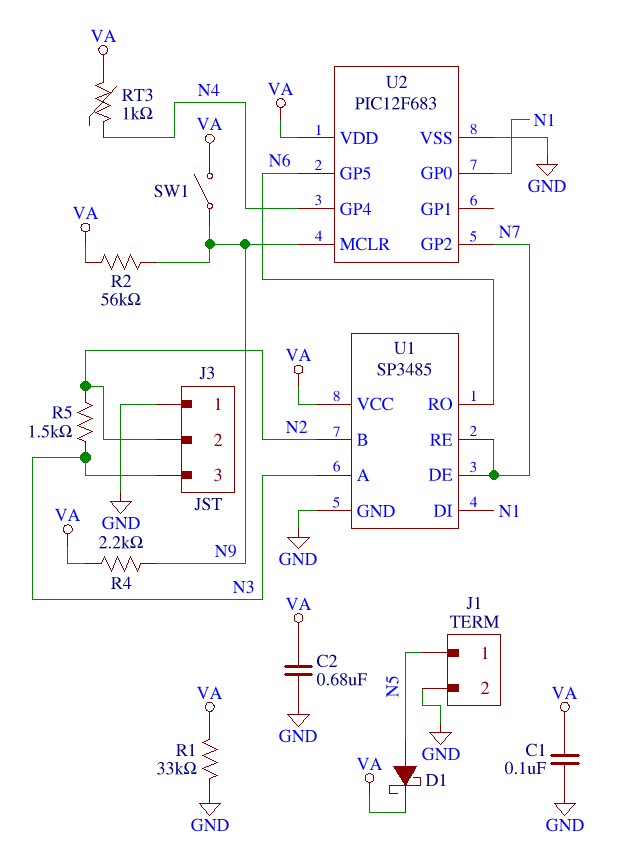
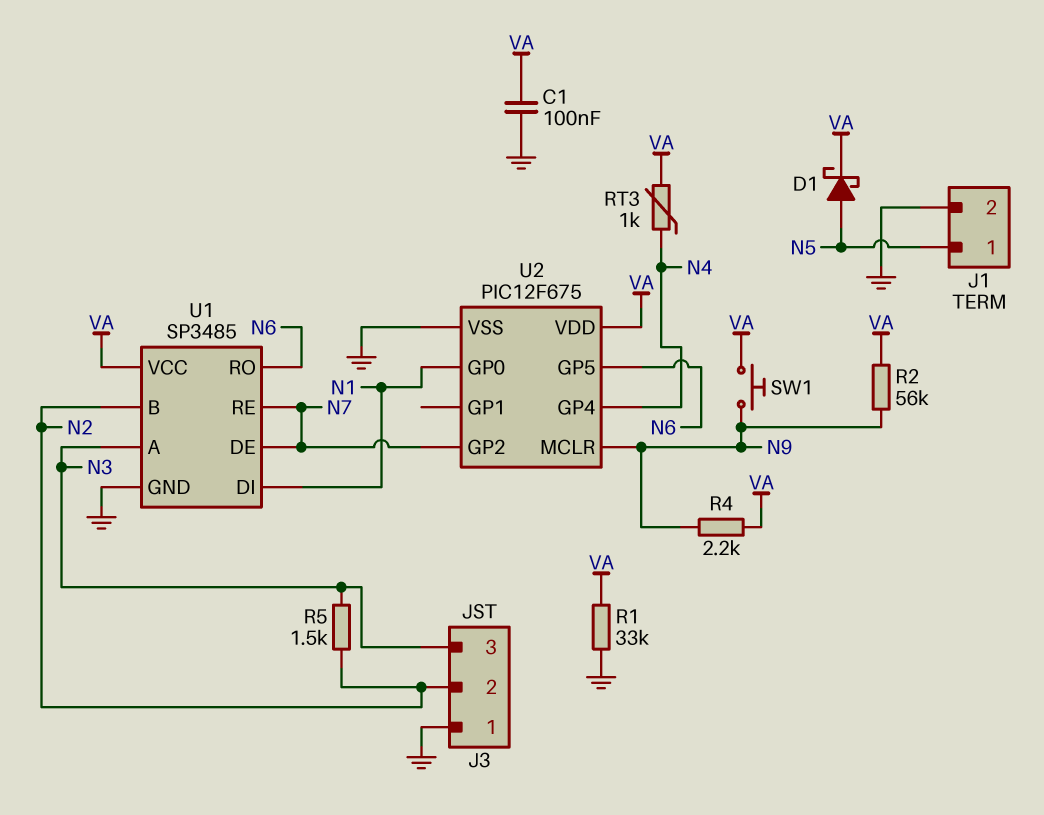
C2: 680nF (GND, VA) -> none
SW1: switch (N9, VA) -> button (N9, VA)
U2: PIC12F683 -> PIC12F675

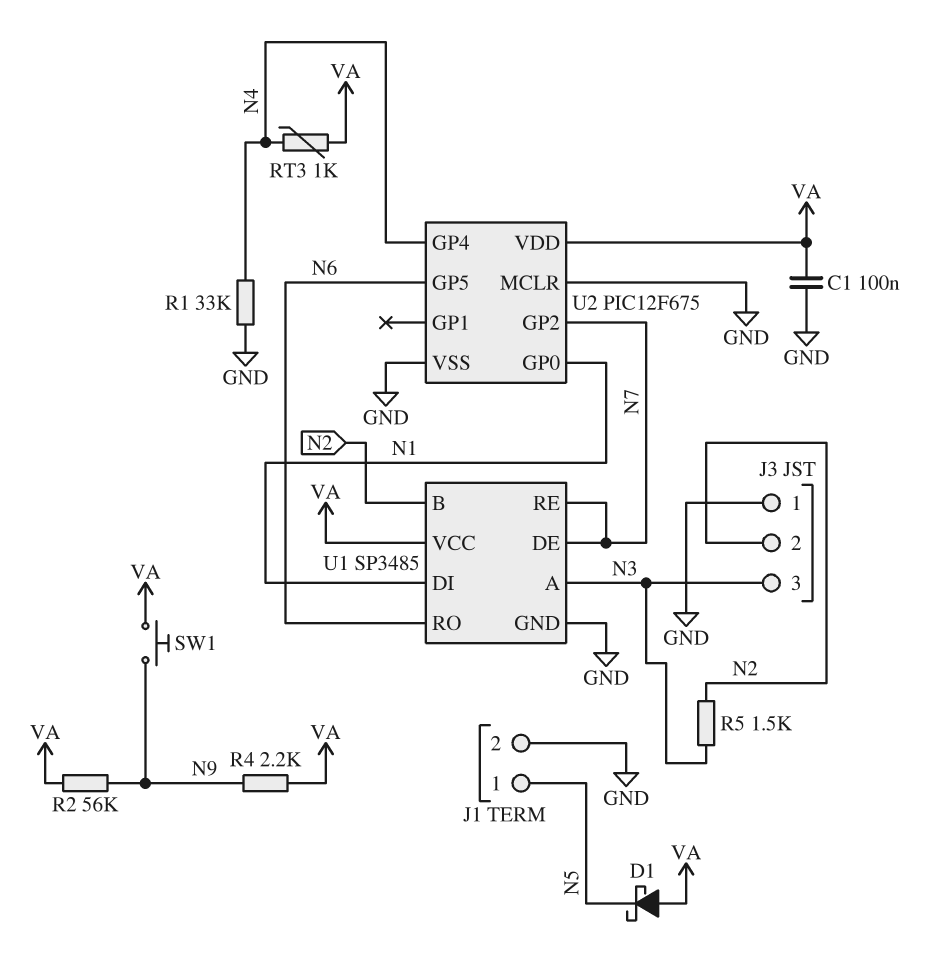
D1: schottky (A N5, K VA) -> schottky (A VA, K N5)
R1: 33k (GND, VA) -> 33k (GND, N4)
U2 pin MCLR: N9 -> GND

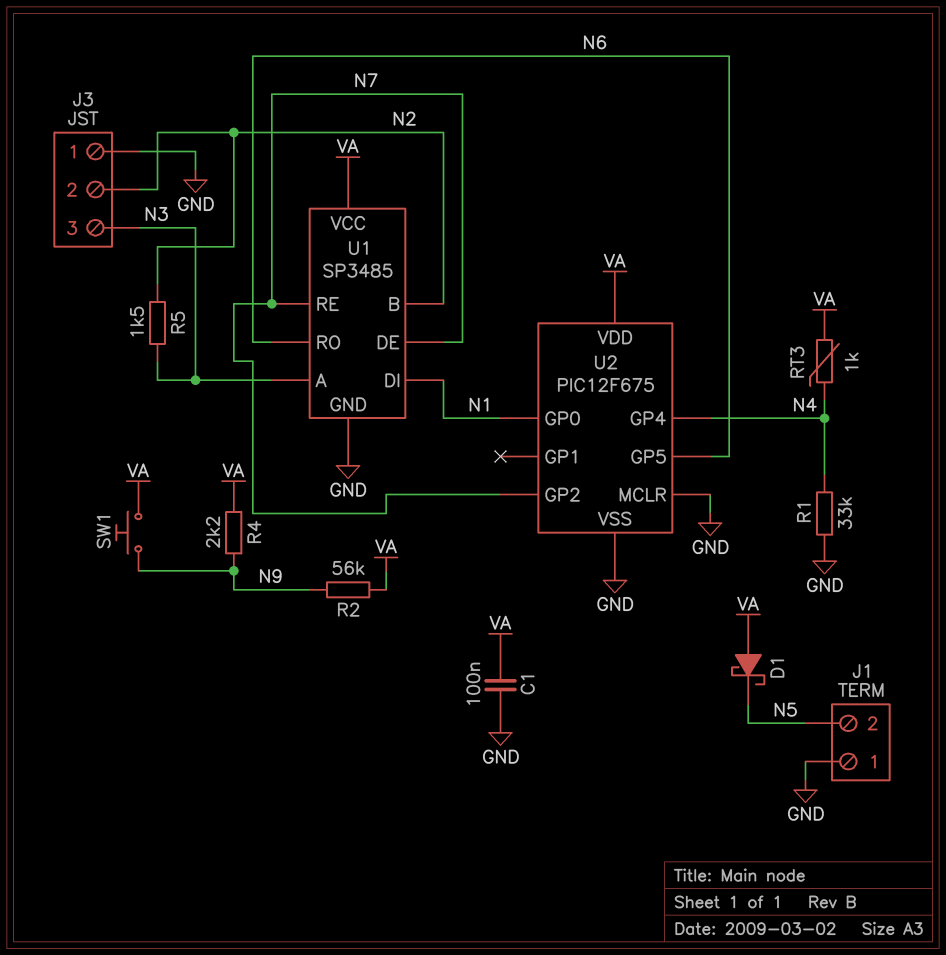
J1 pin 1: N5 -> GND
J1 pin 2: GND -> N5

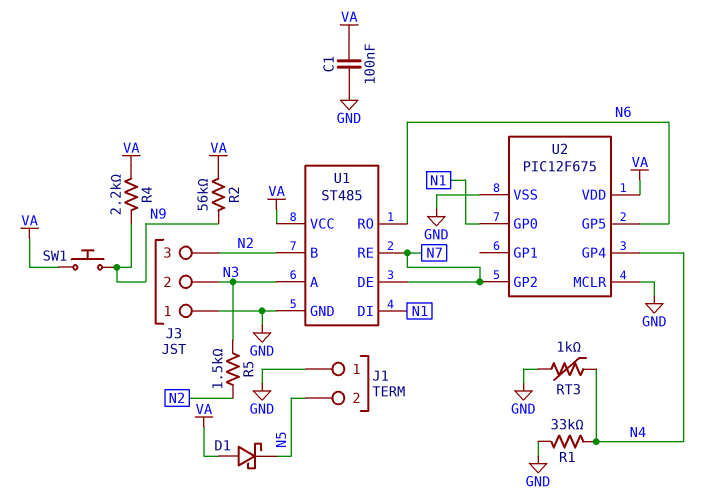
J3 pin 2: N2 -> N3
J3 pin 3: N3 -> N2
RT3: 1k (N4, VA) -> 1k (GND, N4)
U1: SP3485 -> ST485

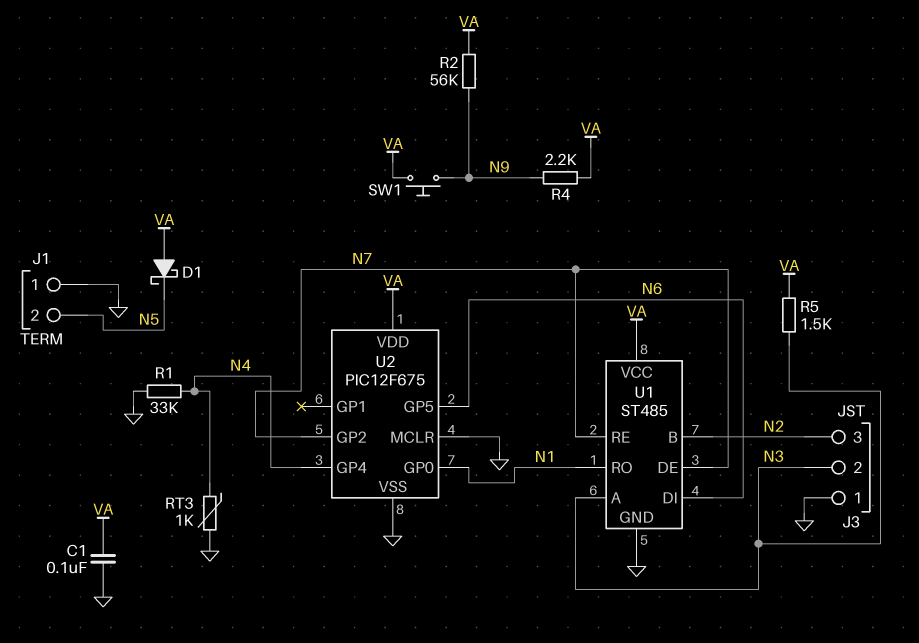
R5: 1.5k (N2, N3) -> 1.5k (N3, VA)
U1 pin DI: N1 -> N6
U1 pin RO: N6 -> N1

